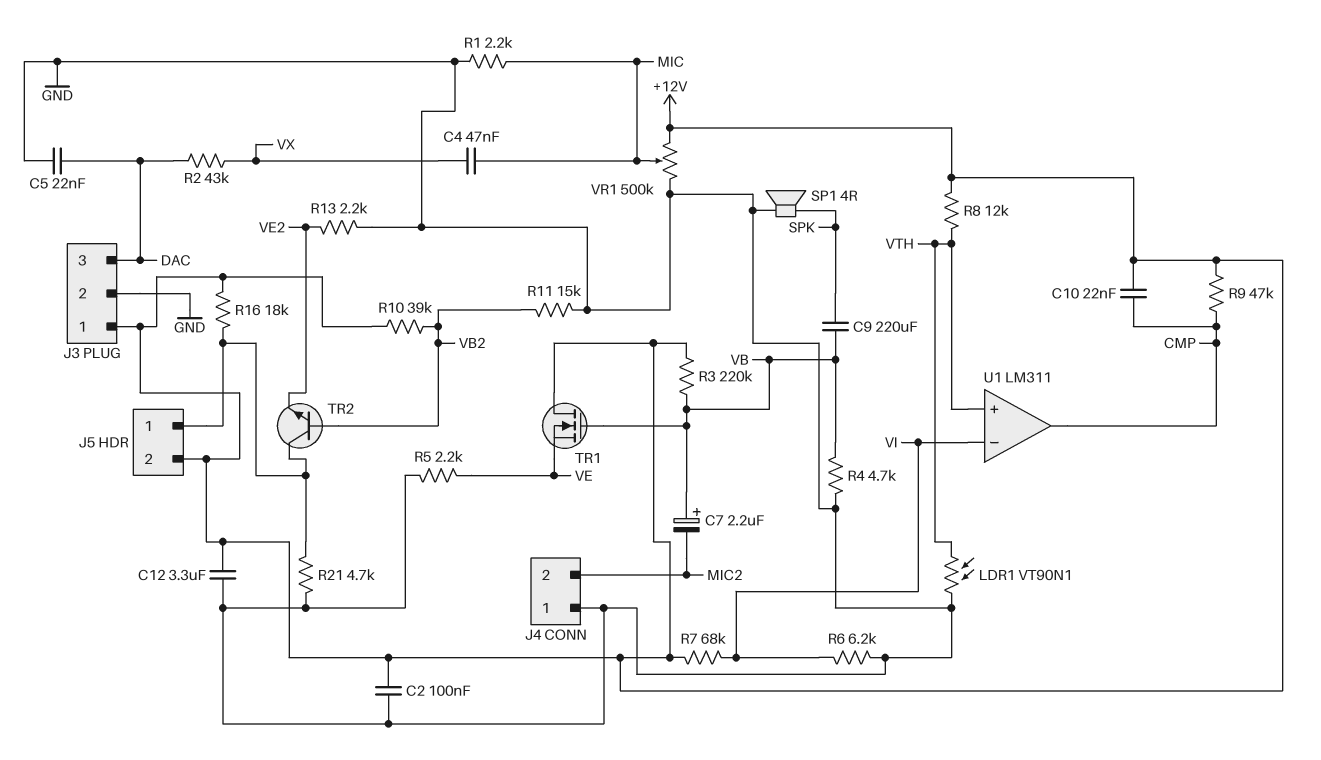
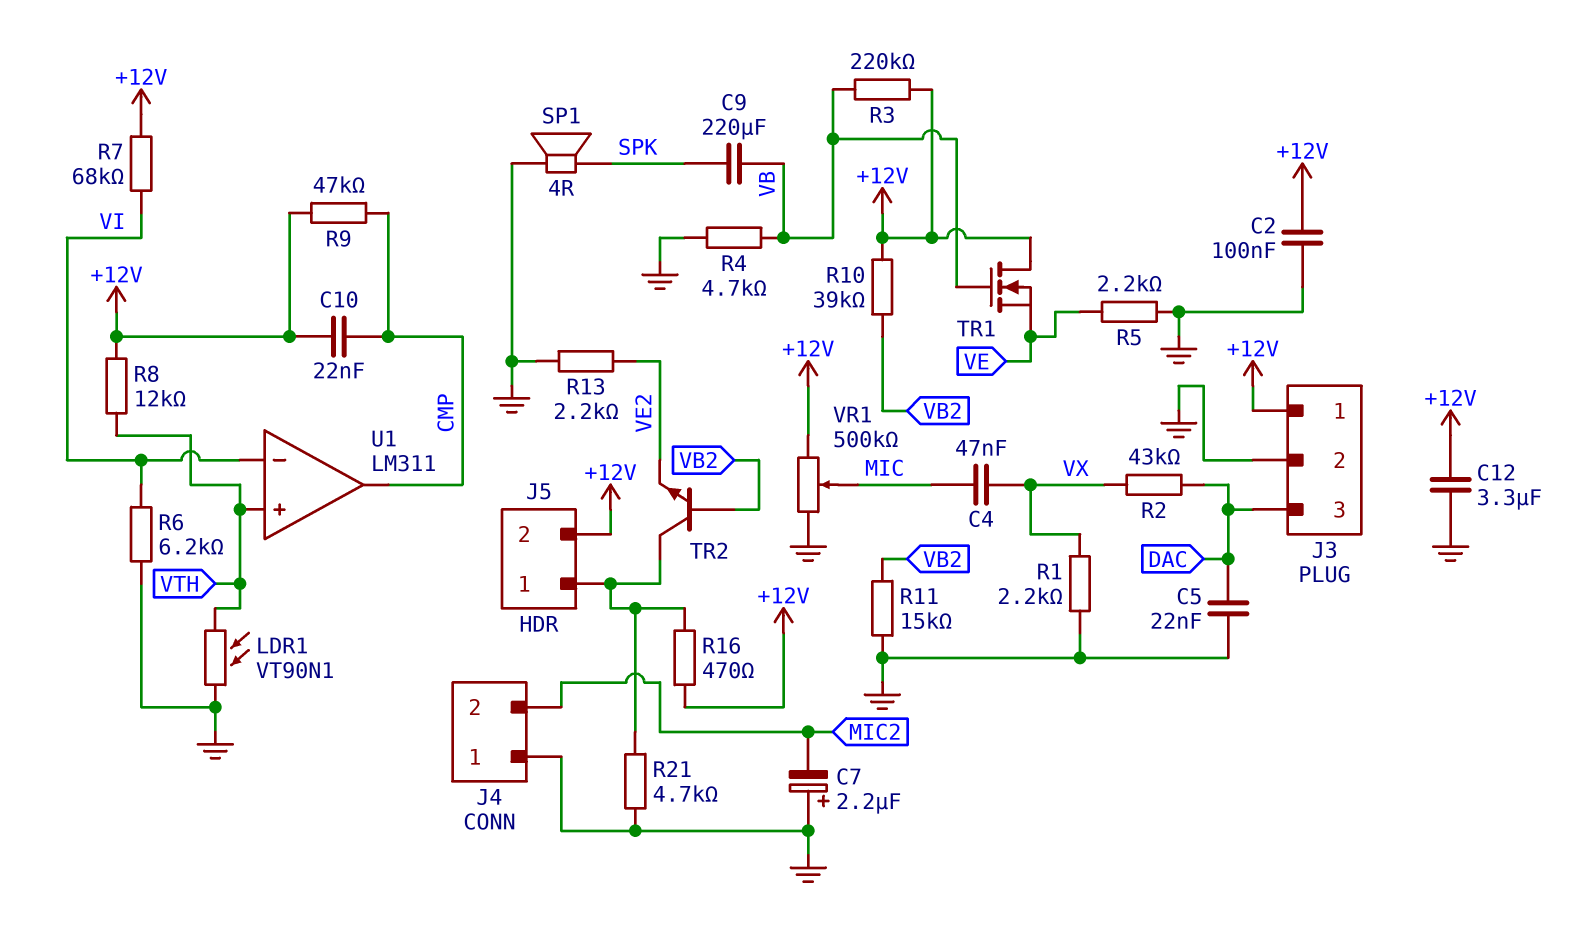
C7: 2.2uF (plus VB, minus MIC2) -> 2.2uF (plus GND, minus MIC2)
R1: 2.2k (GND, MIC) -> 2.2k (GND, VX)
R16: 18k (+12V, J5/1) -> 470 (+12V, J5/1)

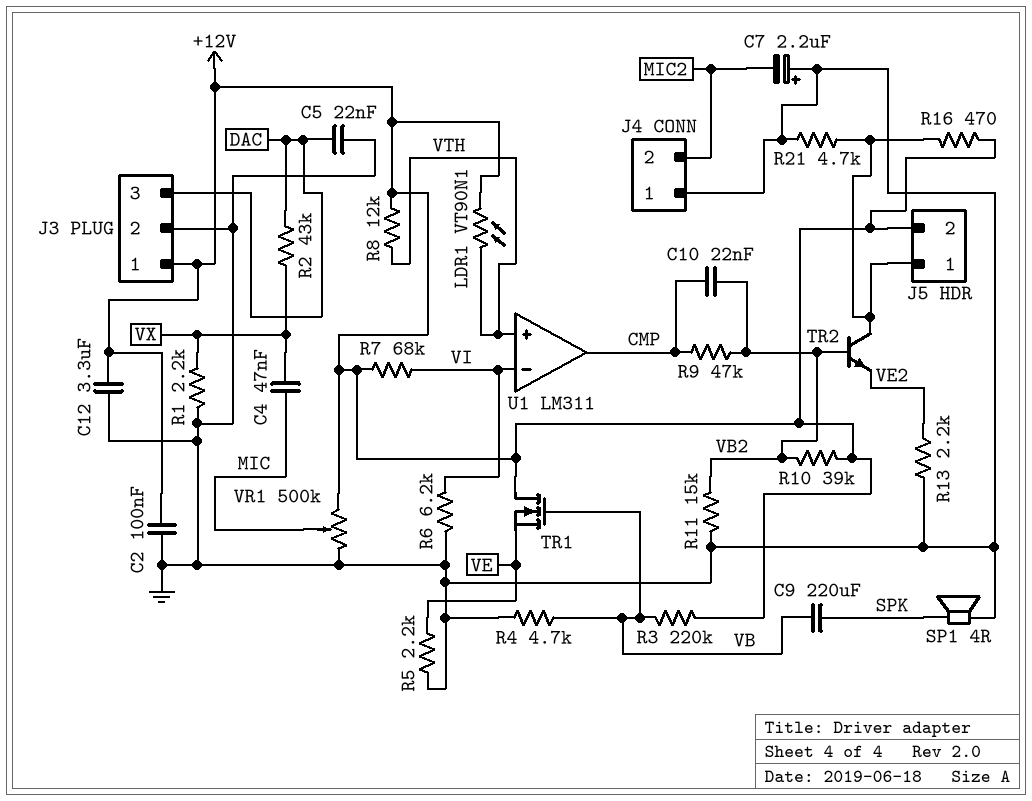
C10: 22nF (+12V, CMP) -> 22nF (CMP, VB2)
LDR1: VT90N1 (GND, VTH) -> VT90N1 (+12V, VTH)
R9: 47k (+12V, CMP) -> 47k (CMP, VB2)

